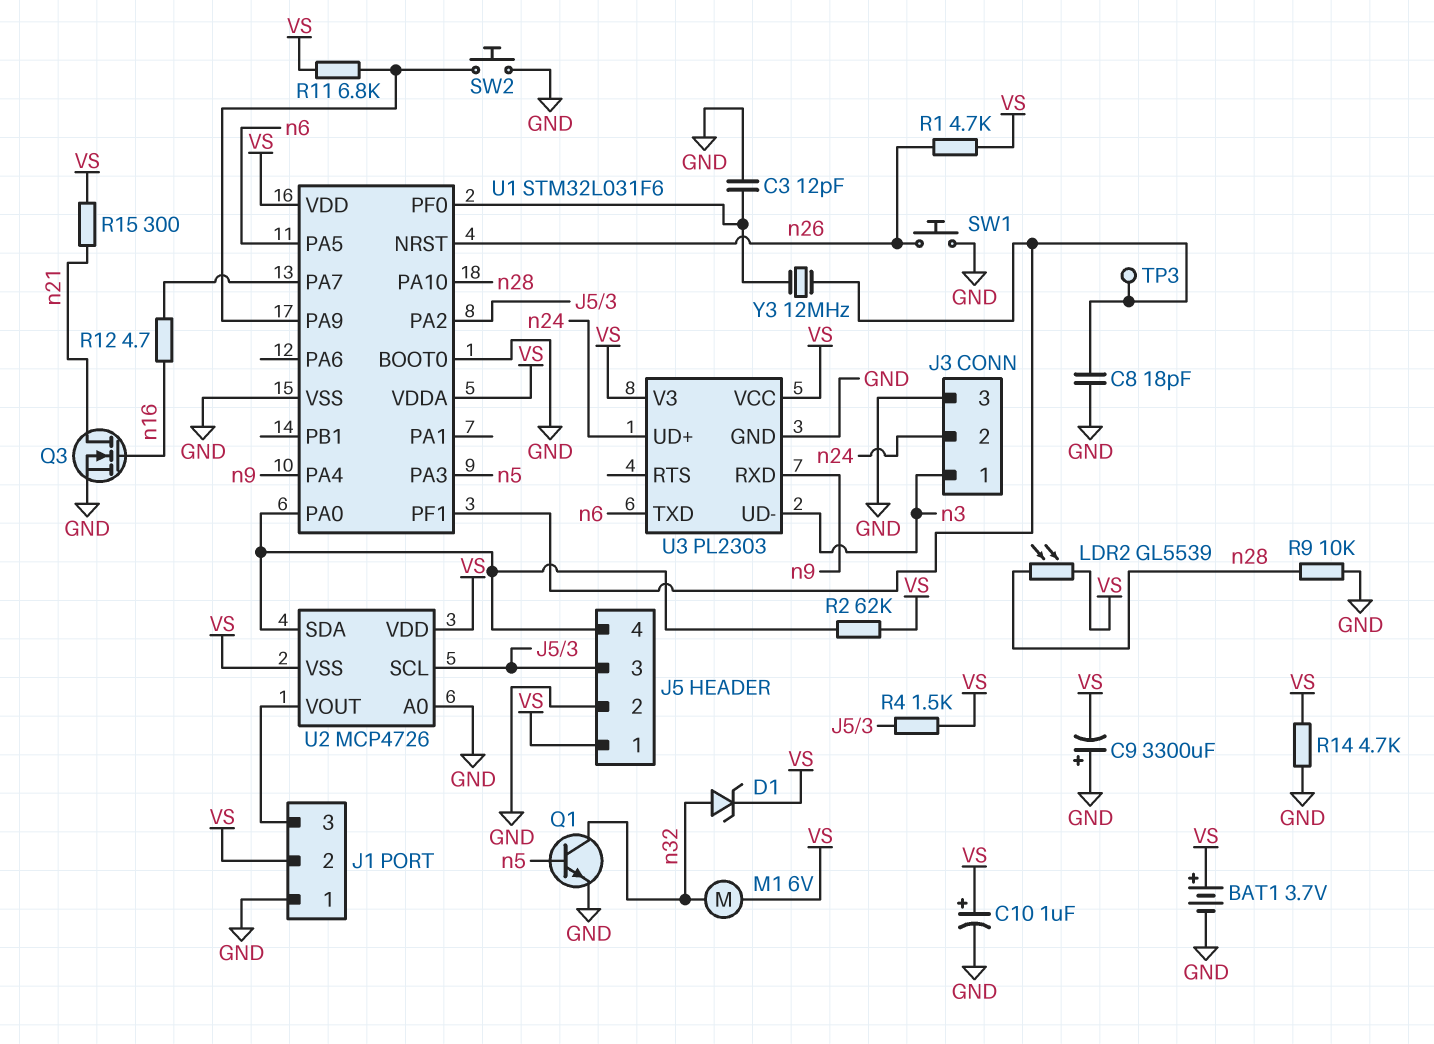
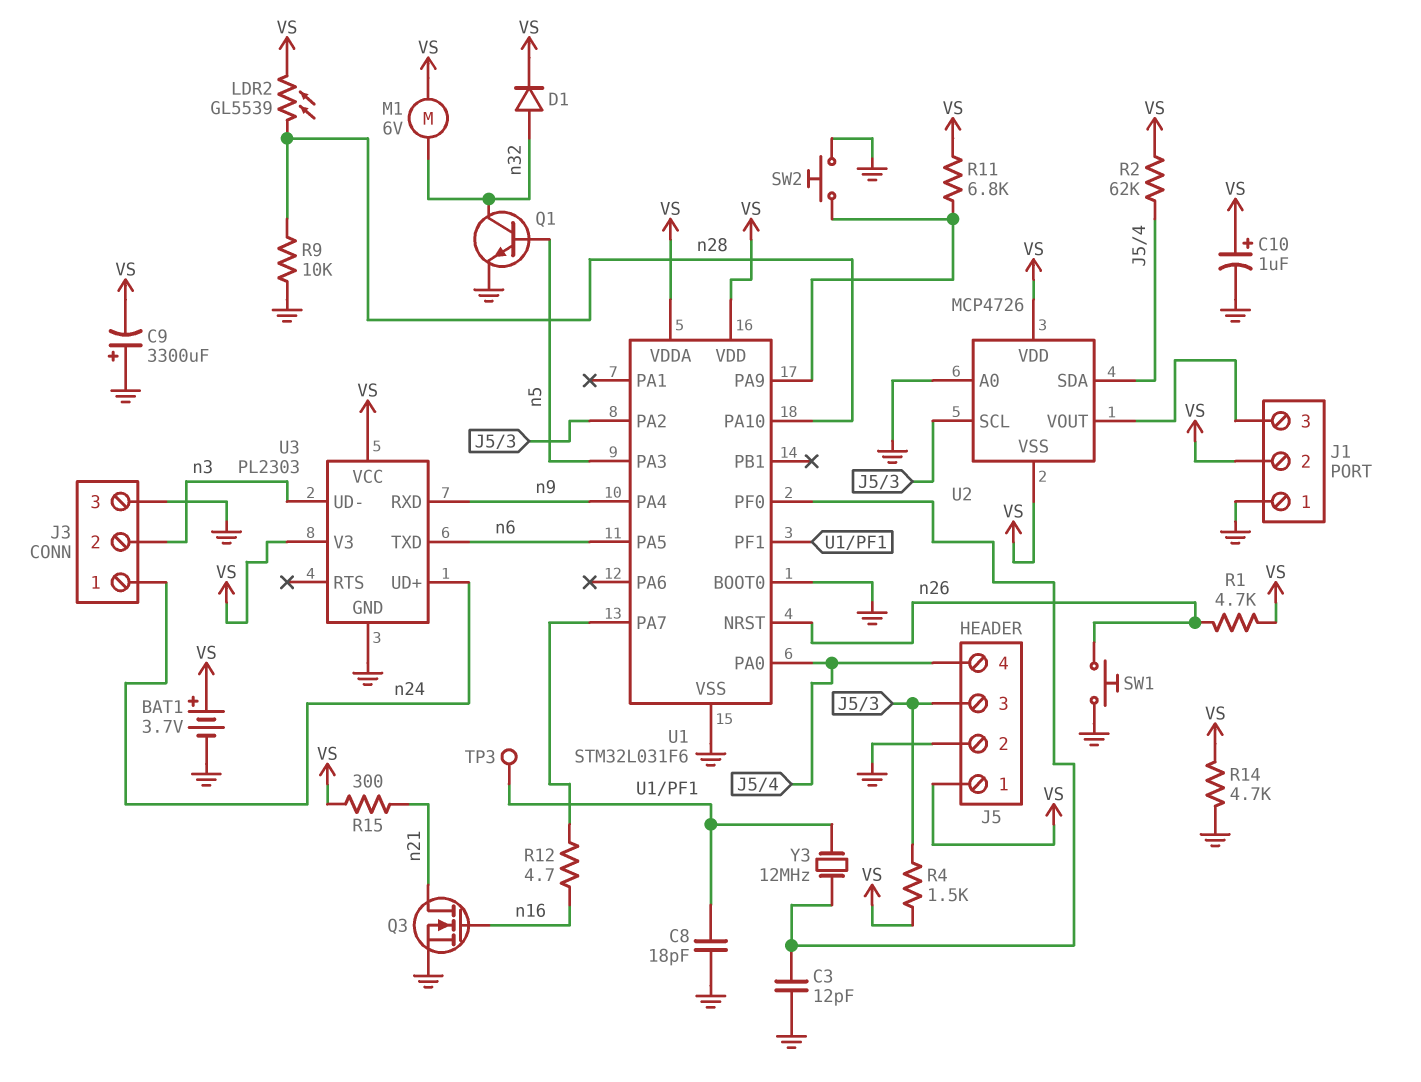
D1: zener (A n32, K VS) -> diode (A n32, K VS)
J3 pin 1: n3 -> n24
J3 pin 2: n24 -> n3

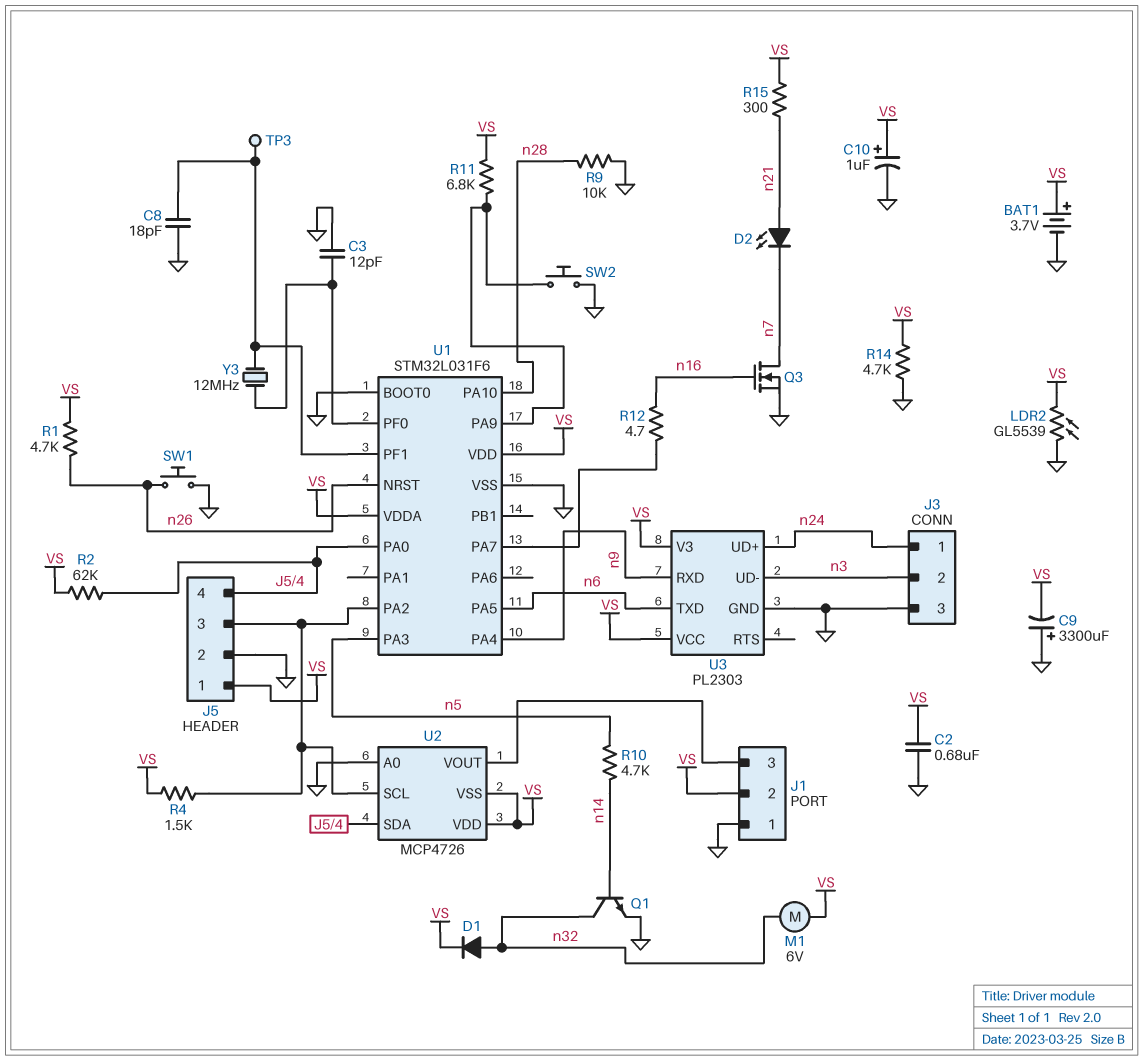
C2: none -> 680nF (GND, VS)
D2: none -> LED (A n21, K n7)
LDR2: GL5539 (VS, n28) -> GL5539 (GND, VS)
Q1: NPN (B n5, C n32, E GND) -> NPN (B n14, C n32, E GND)
Q3: NMOS (G n16, D n21, S GND) -> NMOS (G n16, D n7, S GND)
R10: none -> 4.7k (n5, n14)

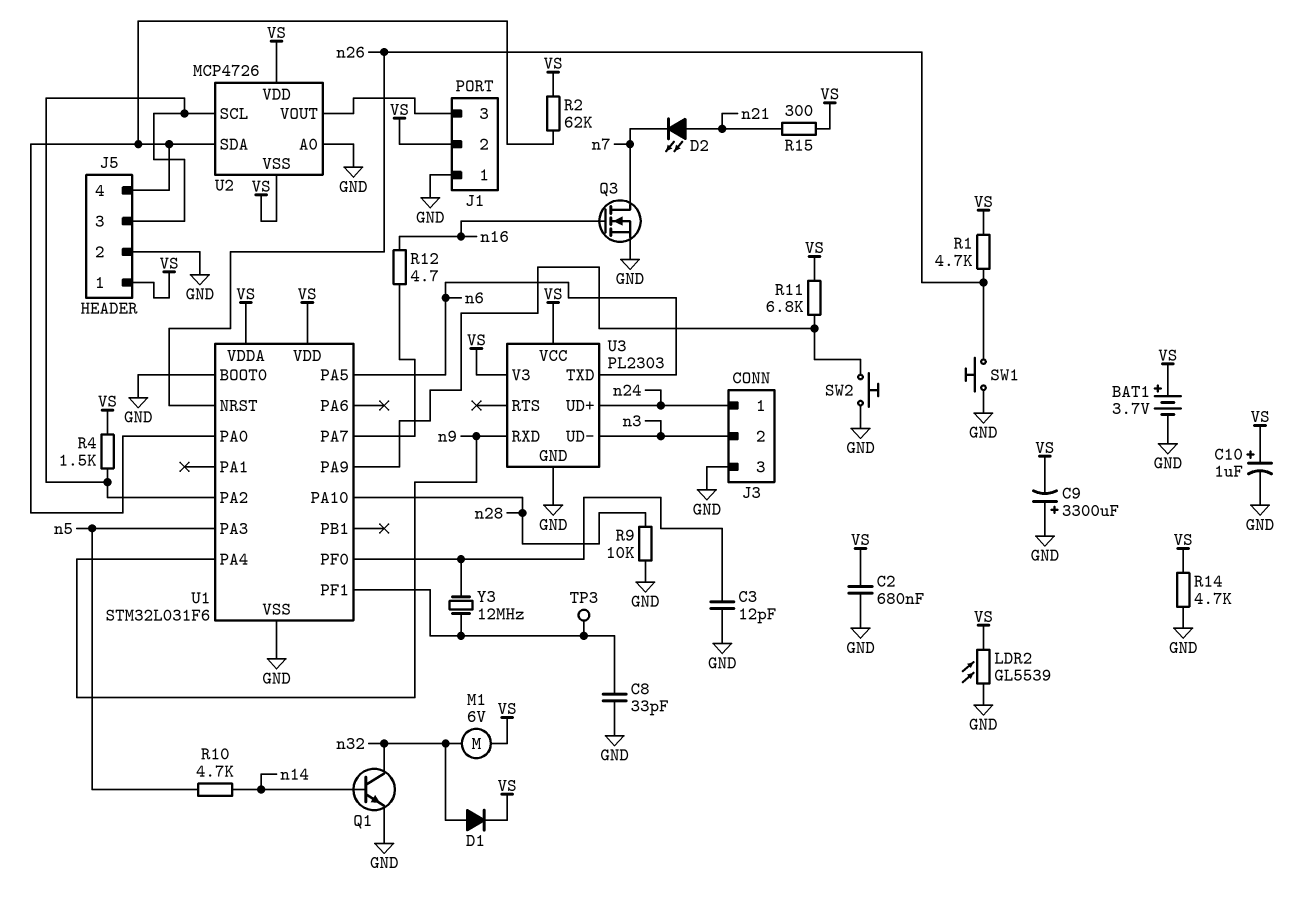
C8: 18pF (GND, U1/PF1) -> 33pF (GND, U1/PF1)

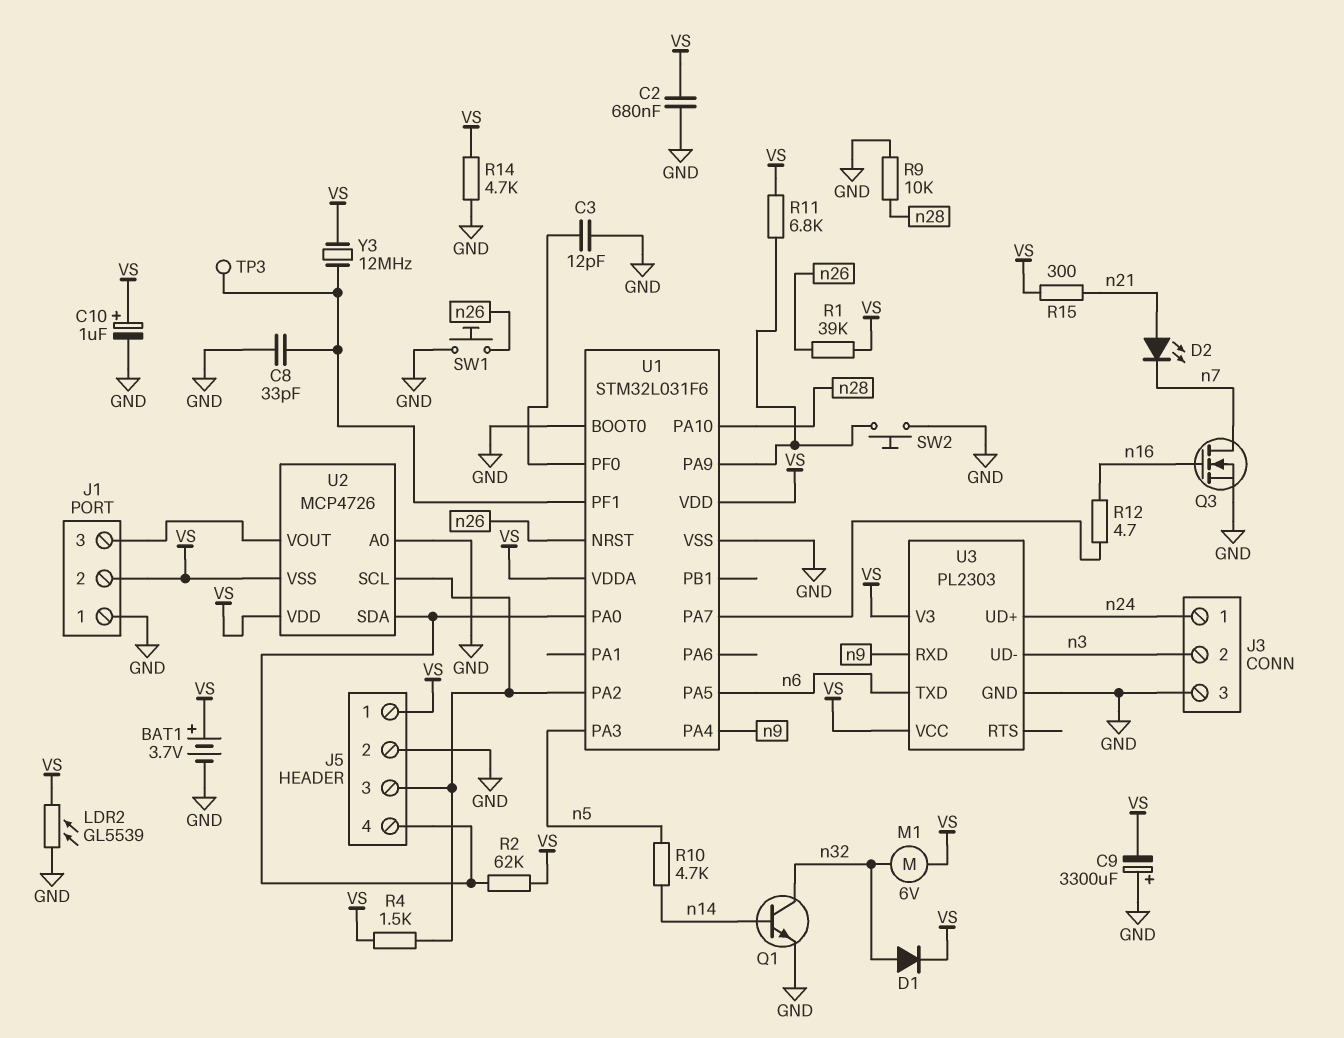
R1: 4.7k (VS, n26) -> 39k (VS, n26)
Y3: 12MHz (U1/PF0, U1/PF1) -> 12MHz (U1/PF1, VS)

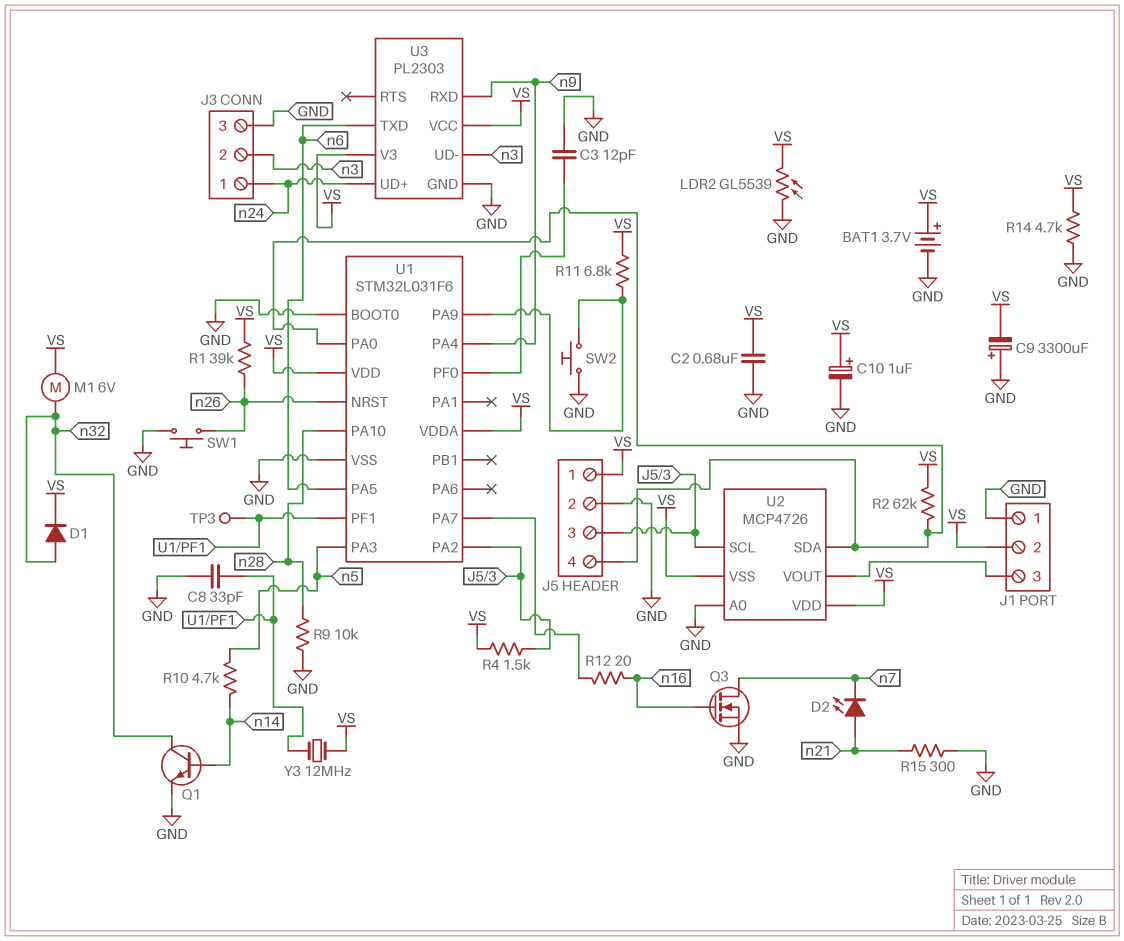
R12: 4.7 (U1/PA7, n16) -> 20 (U1/PA7, n16)
R15: 300 (VS, n21) -> 300 (GND, n21)

